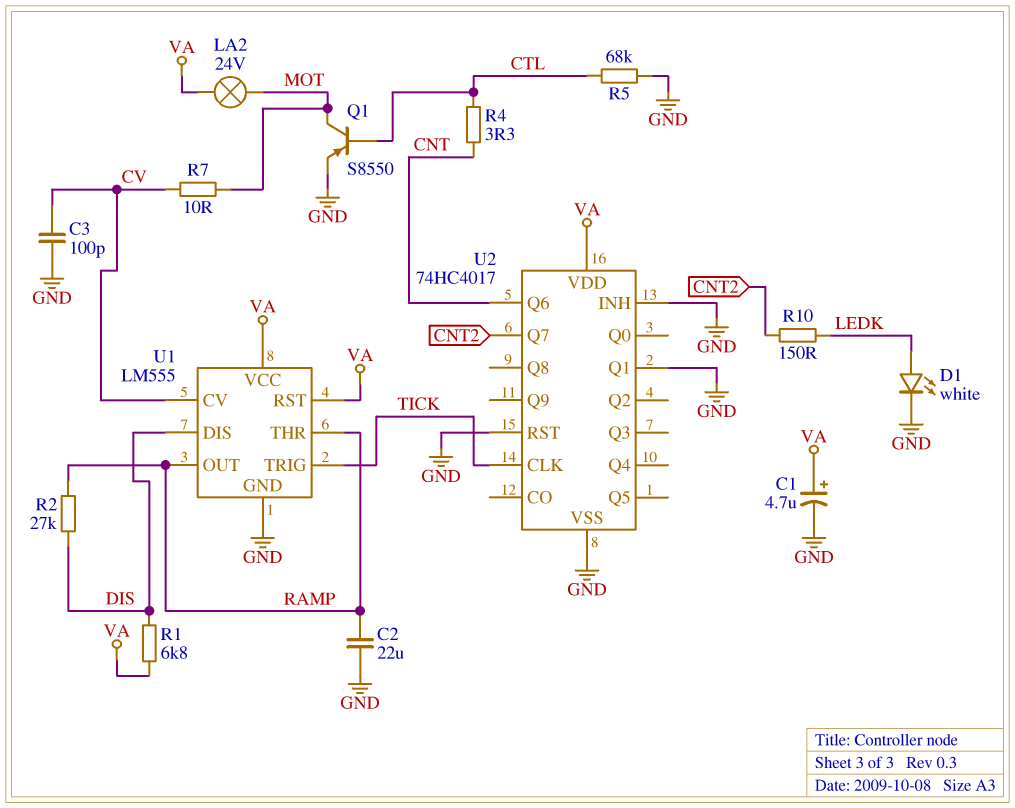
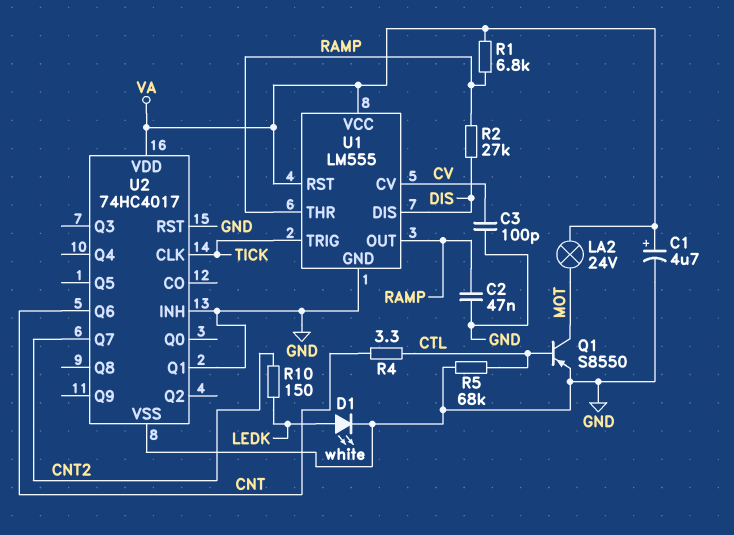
C2: 22uF (GND, RAMP) -> 47nF (GND, RAMP)
R1: 6.8k (DIS, VA) -> 6.8k (RAMP, VA)
R7: 10 (CV, MOT) -> none

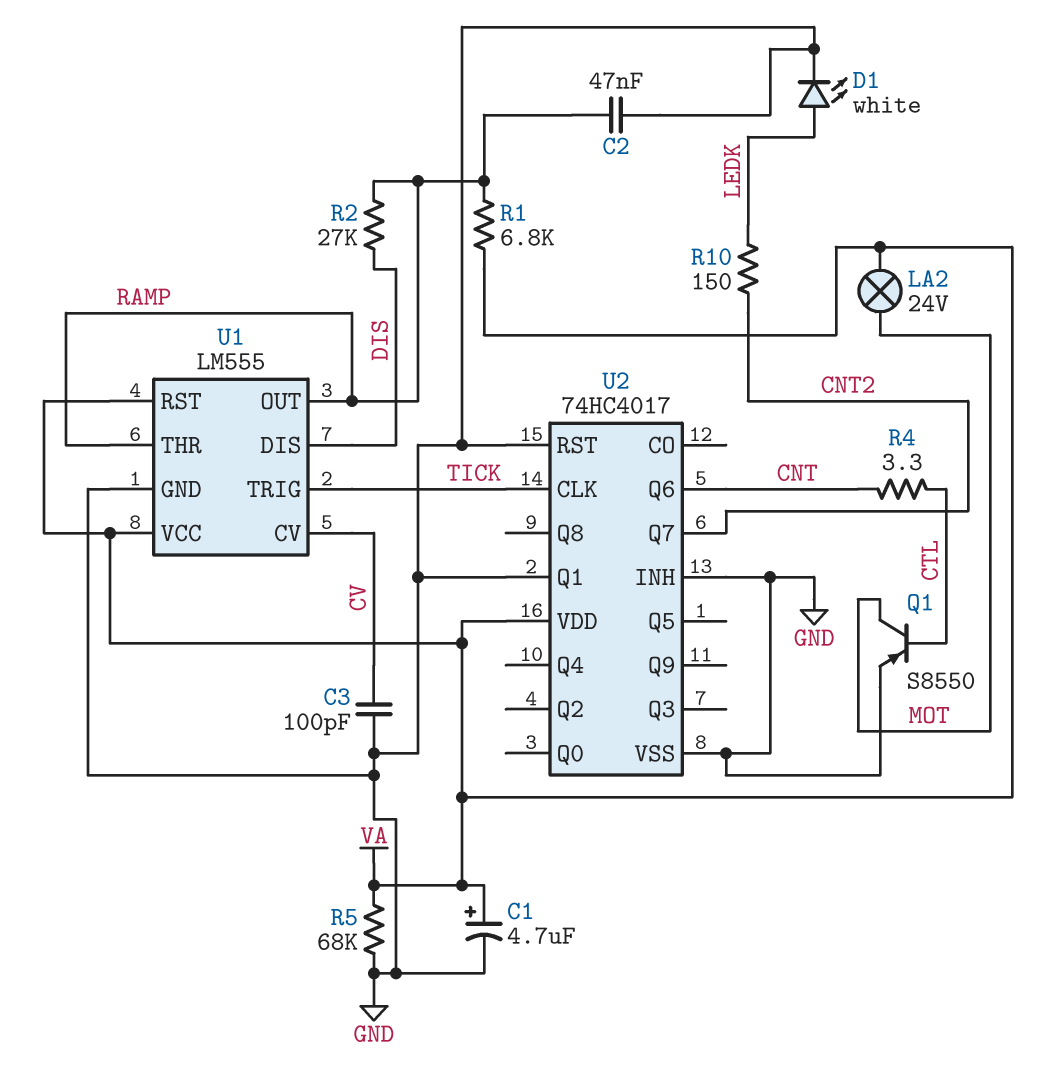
R5: 68k (CTL, GND) -> 68k (GND, VA)

